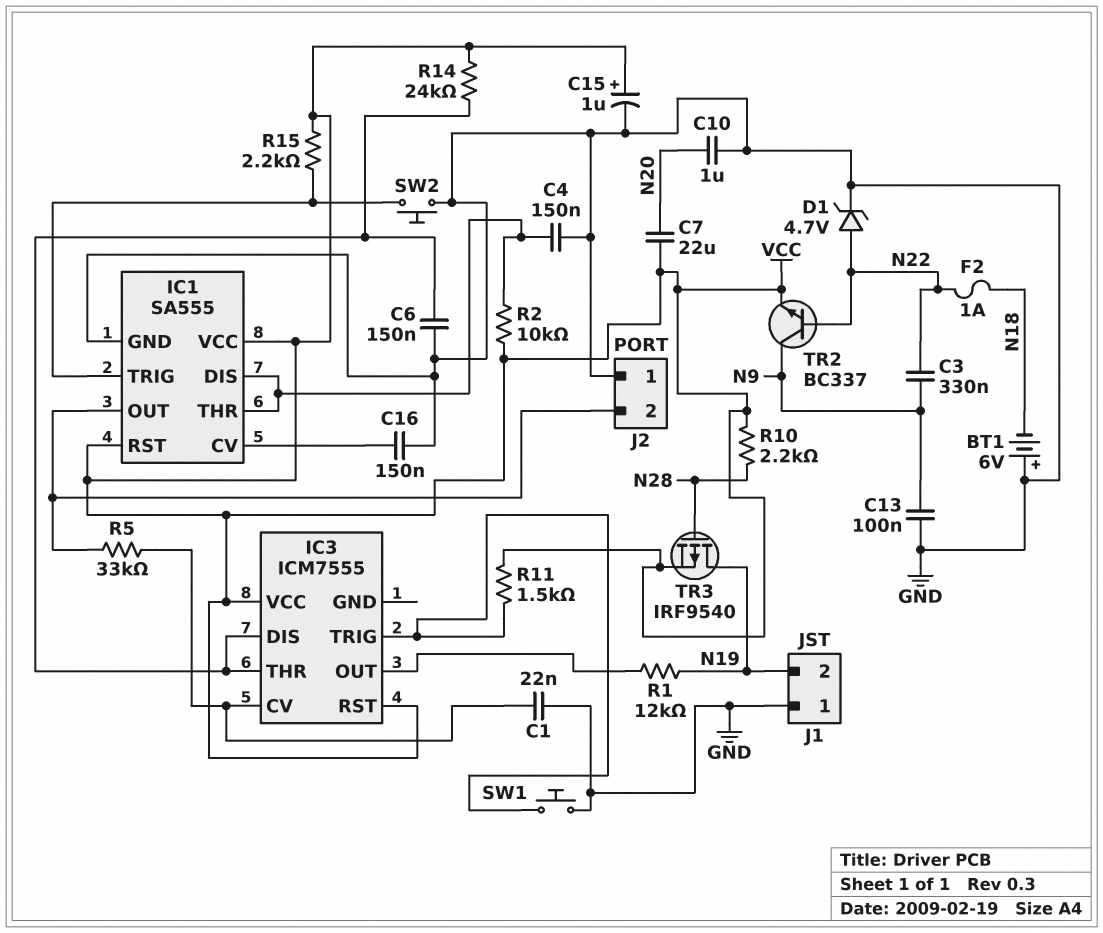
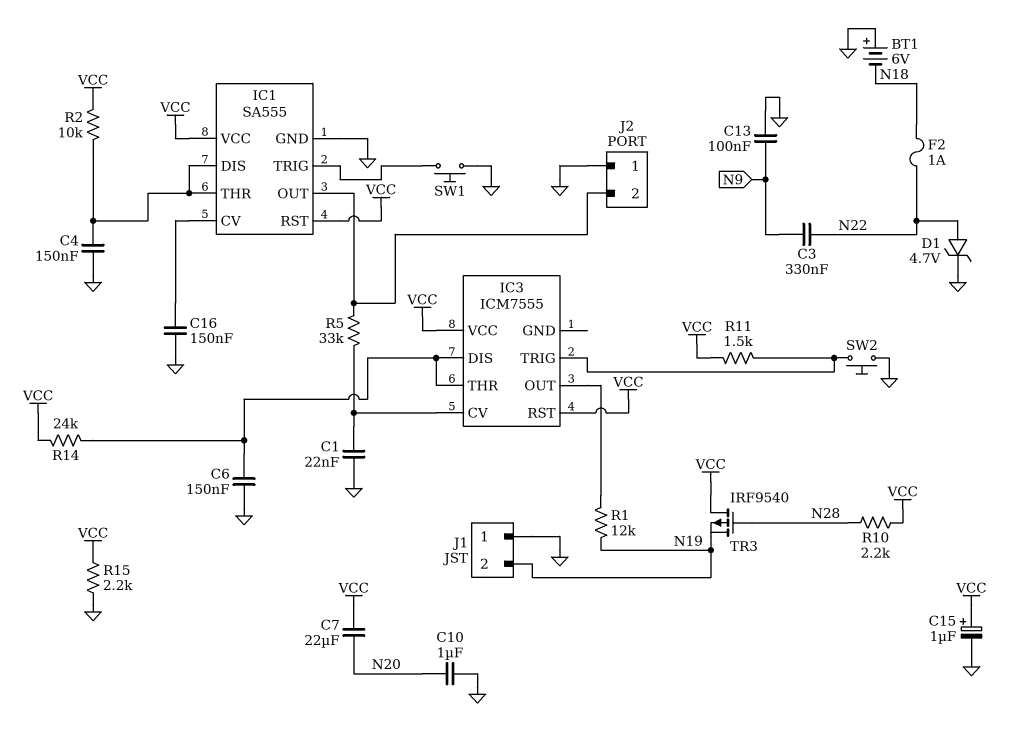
R15: 2.2k (IC1/TRIG, VCC) -> 2.2k (GND, VCC)
SW1: button (GND, IC3/TRIG) -> button (GND, IC1/TRIG)
SW2: button (GND, IC1/TRIG) -> button (GND, IC3/TRIG)
TR2: NPN BC337 (B N22, C N9, E VCC) -> none
TR3: PMOS IRF9540 (G N28, D N19, S VCC) -> PMOS IRF9540 (G N28, D VCC, S N19)

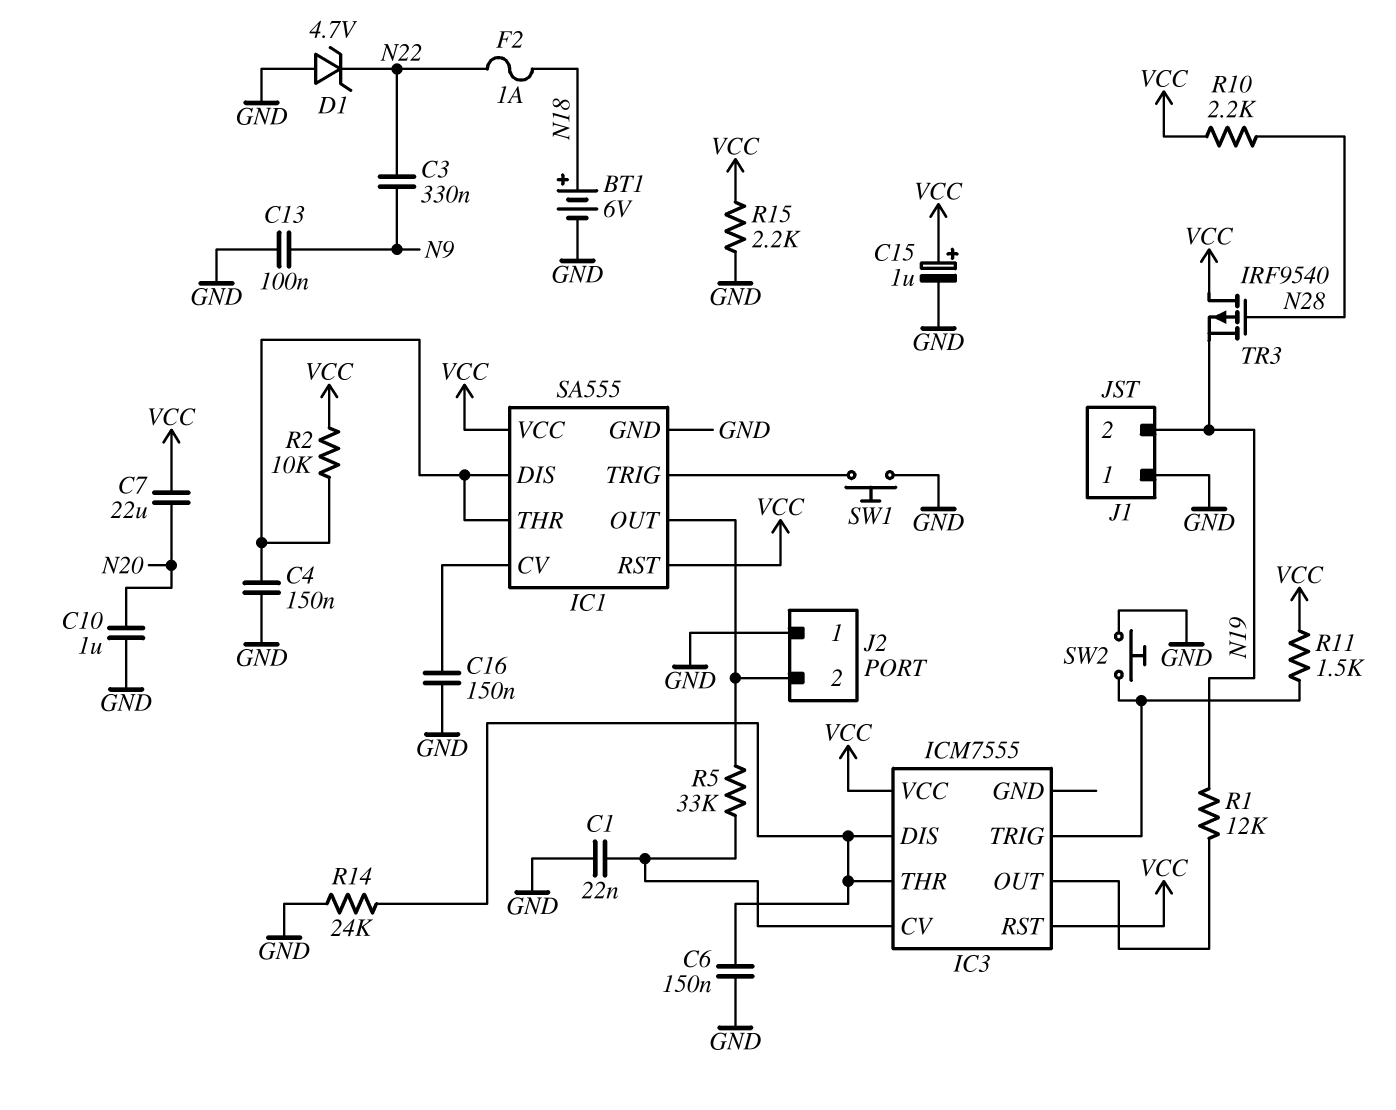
BT1: 6V (plus GND, minus N18) -> 6V (plus N18, minus GND)
D1: zener 4.7V (A N22, K GND) -> zener 4.7V (A GND, K N22)
R14: 24k (IC3/DIS, VCC) -> 24k (GND, IC3/DIS)

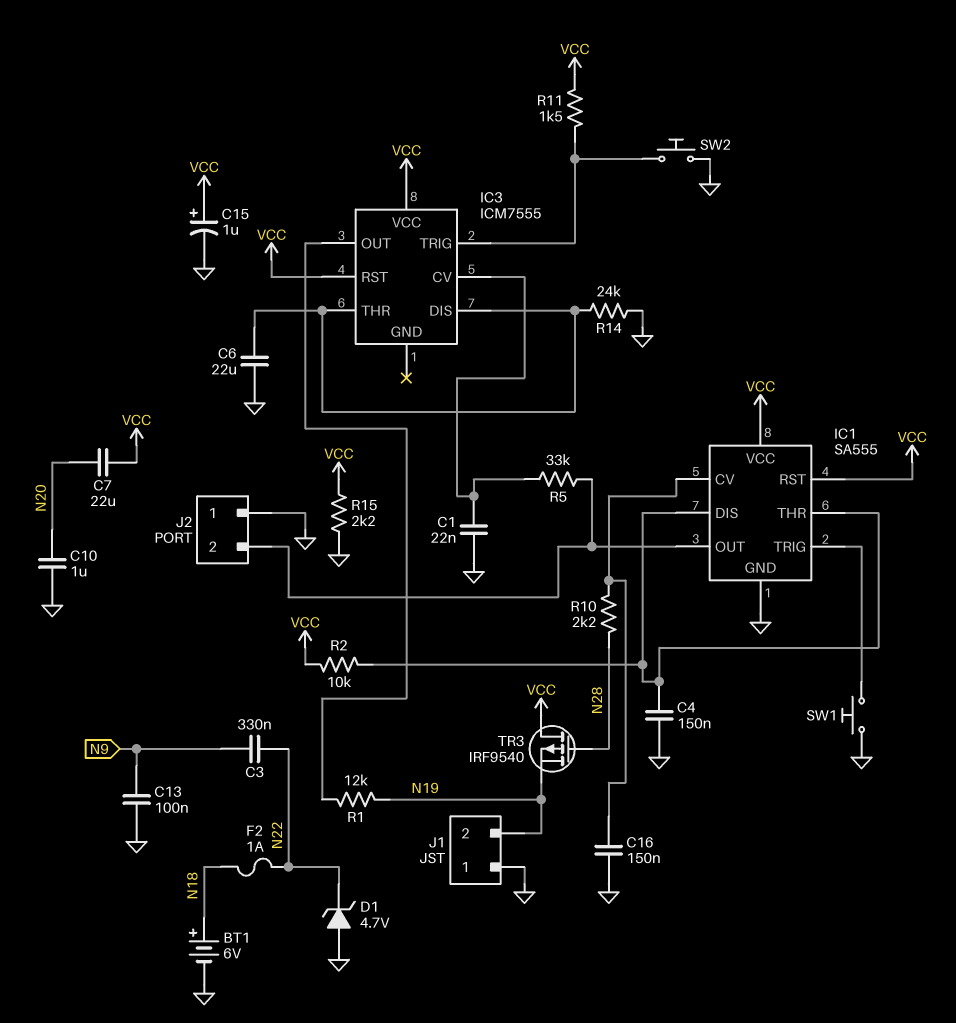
C6: 150nF (GND, IC3/DIS) -> 22uF (GND, IC3/DIS)
R10: 2.2k (N28, VCC) -> 2.2k (IC1/CV, N28)

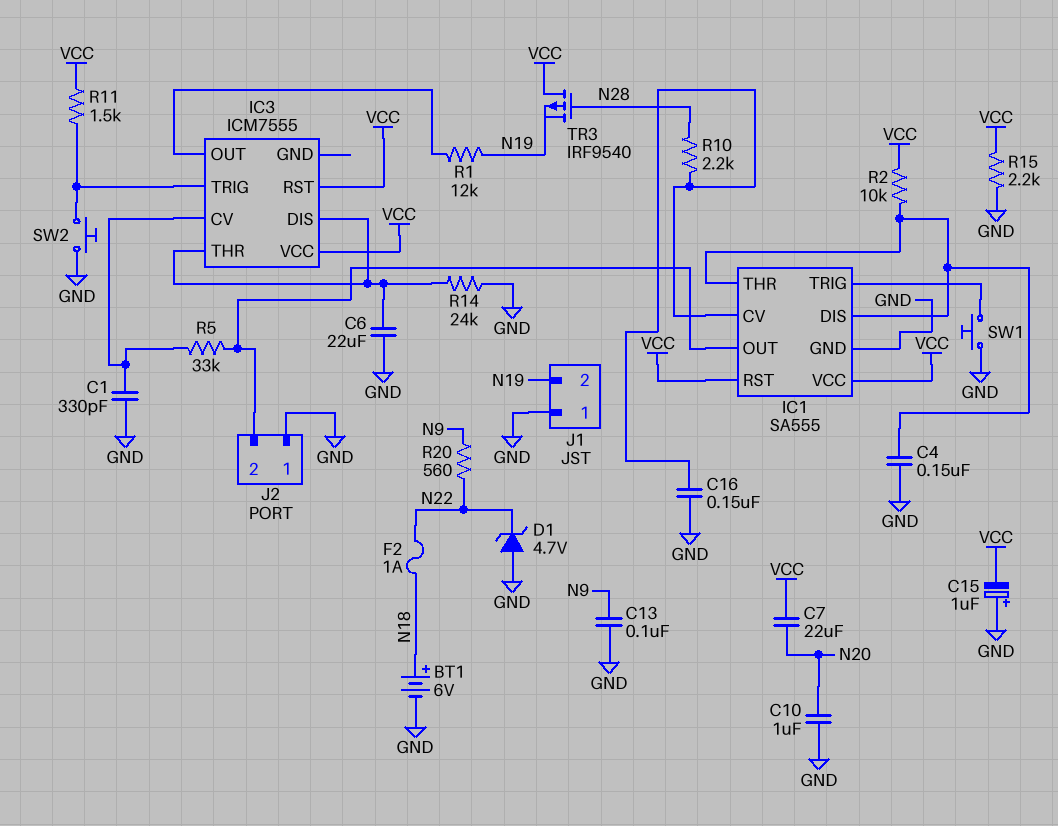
C1: 22nF (GND, IC3/CV) -> 330pF (GND, IC3/CV)
C3: 330nF (N9, N22) -> none
C15: 1uF (plus VCC, minus GND) -> 1uF (plus GND, minus VCC)
R20: none -> 560 (N9, N22)

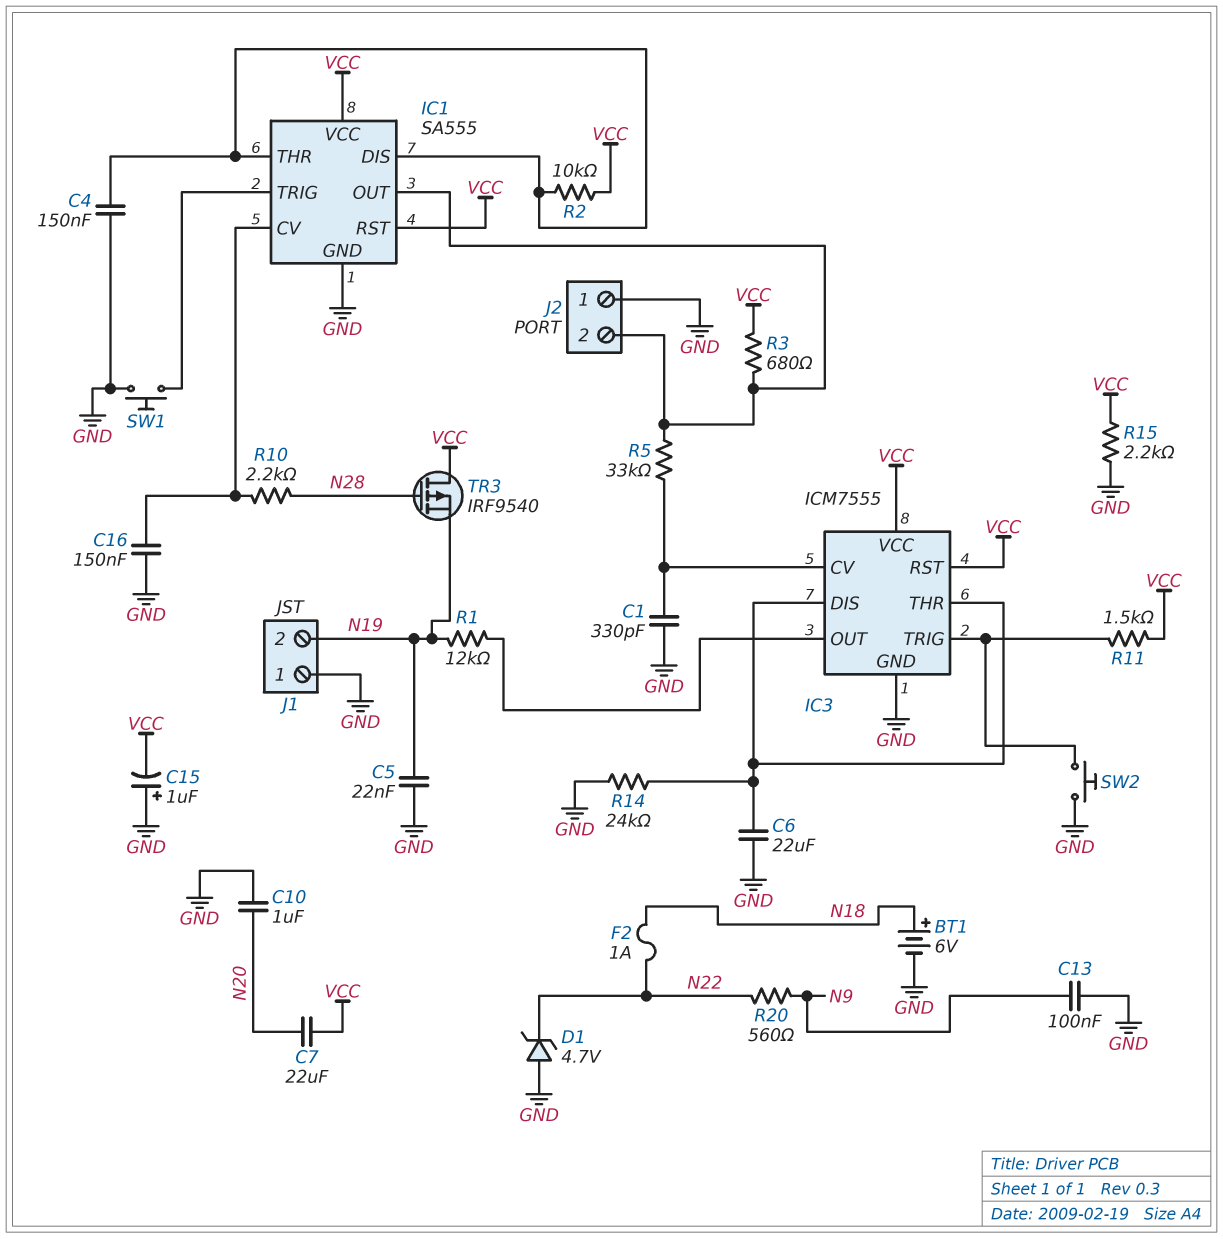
C5: none -> 22nF (GND, N19)
IC3 pin GND: none -> GND
R3: none -> 680 (IC1/OUT, VCC)

